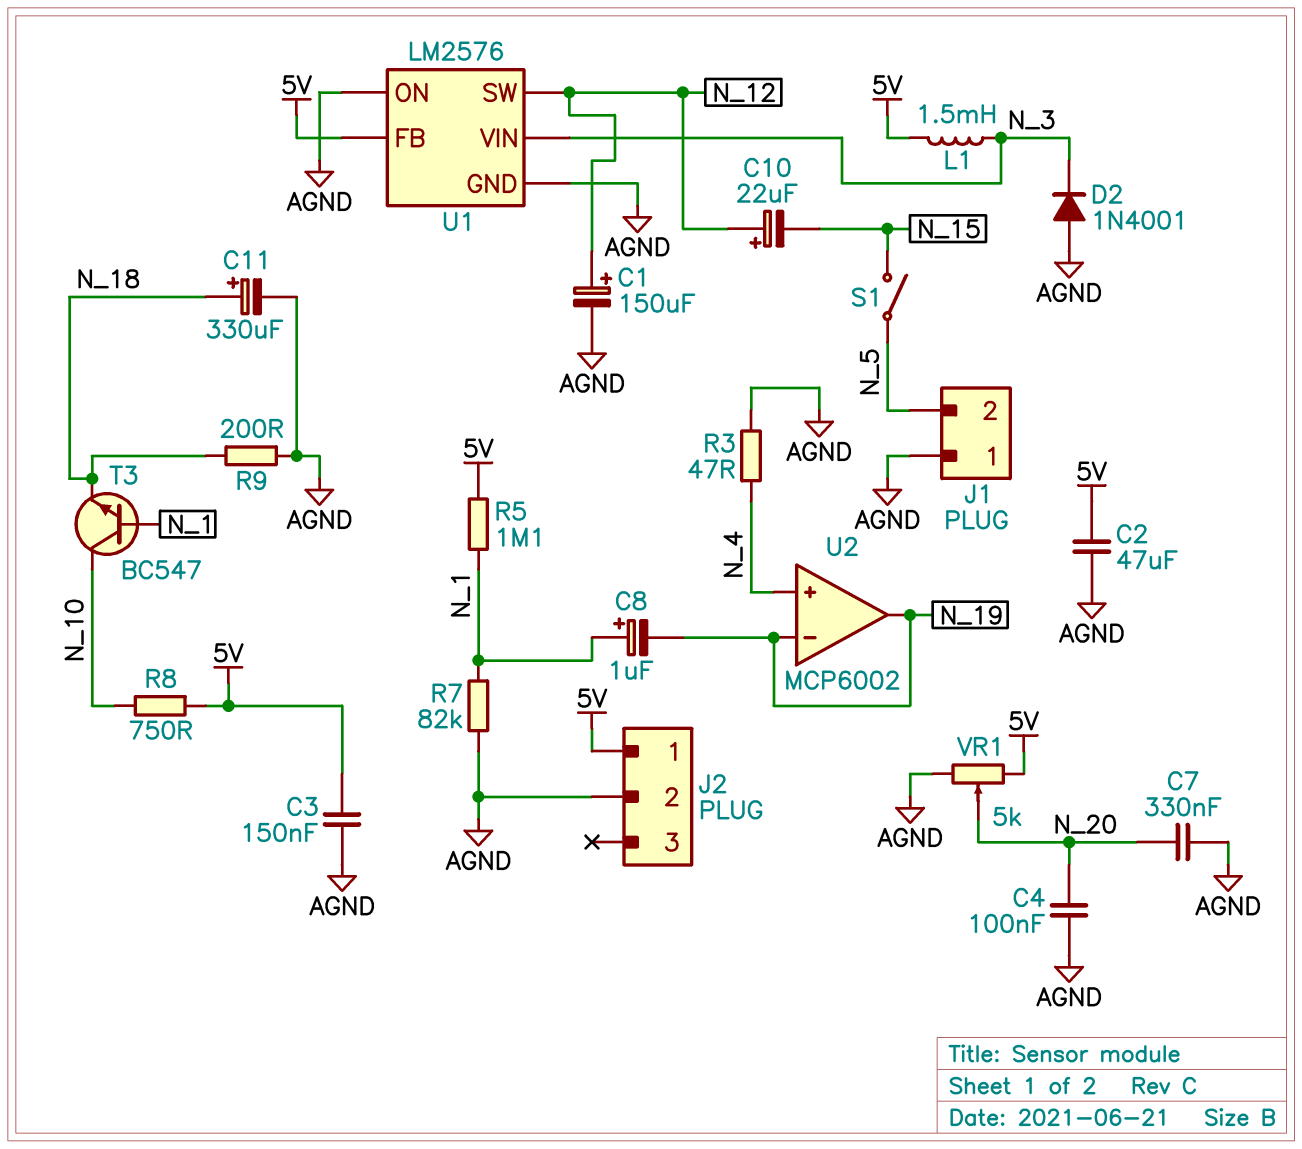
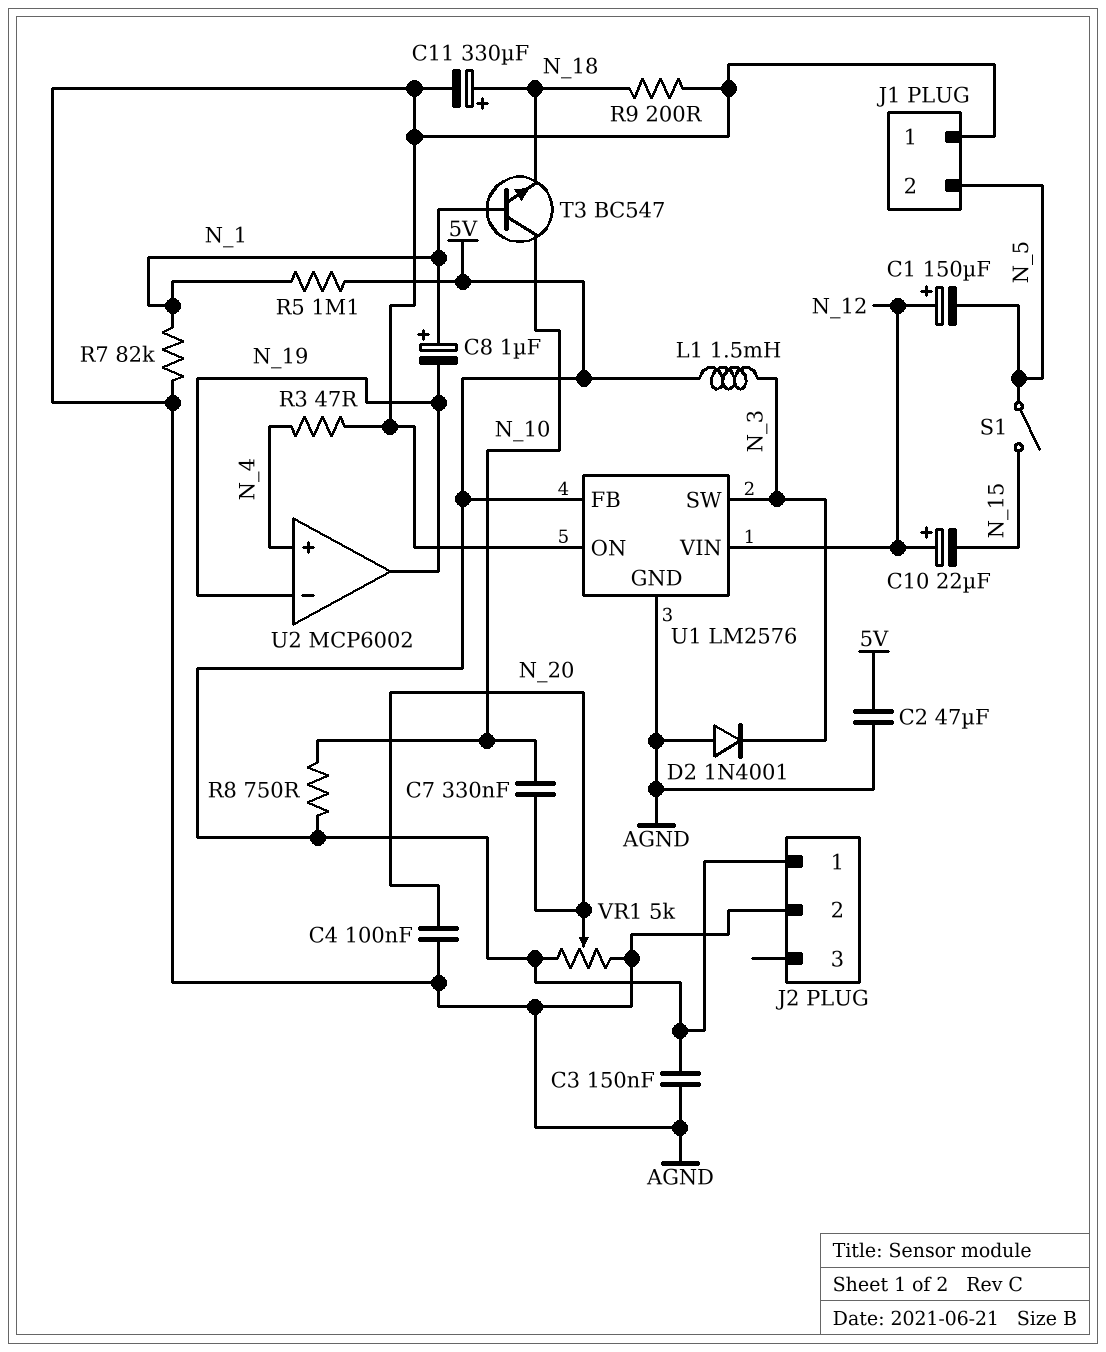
C1: 150uF (plus N_12, minus AGND) -> 150uF (plus N_12, minus N_5)
C7: 330nF (AGND, N_20) -> 330nF (N_10, N_20)
U1 pin SW: N_12 -> N_3
U1 pin VIN: N_3 -> N_12

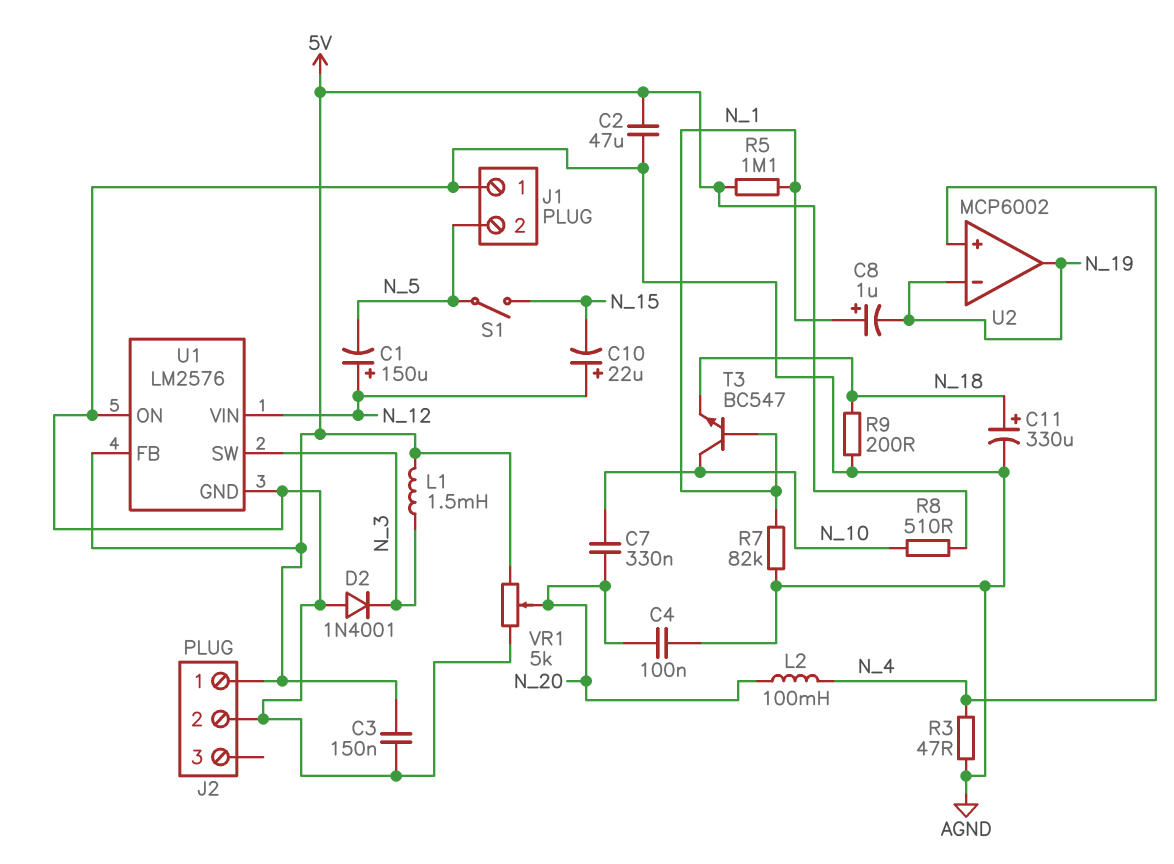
L2: none -> 100mH (N_4, N_20)
R8: 750 (5V, N_10) -> 510 (5V, N_10)

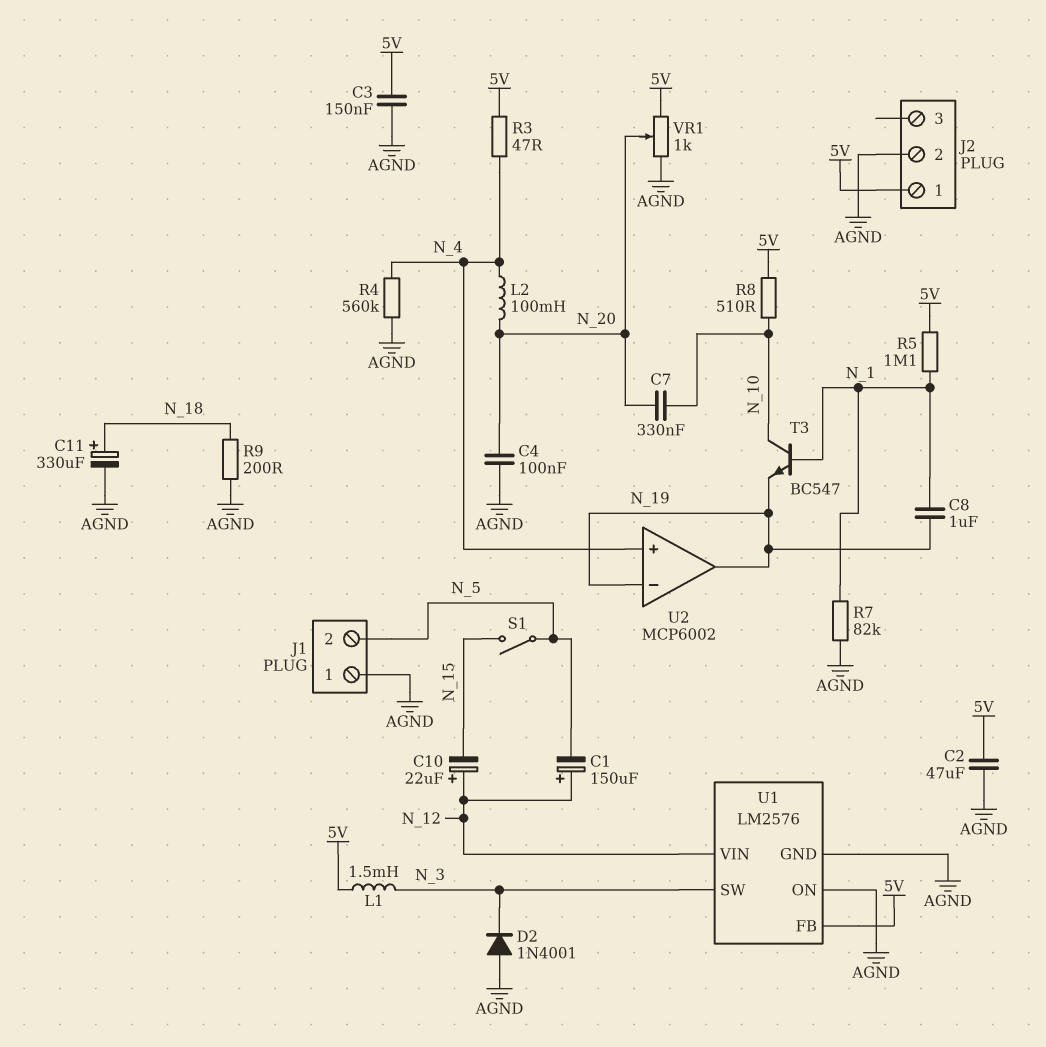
C8: 1uF (plus N_1, minus N_19) -> 1uF (N_1, N_19)
R3: 47 (AGND, N_4) -> 47 (5V, N_4)
R4: none -> 560k (AGND, N_4)
T3: NPN BC547 (B N_1, C N_10, E N_18) -> NPN BC547 (B N_1, C N_10, E N_19)
VR1: 5k (5V, AGND, wiper N_20) -> 1k (5V, AGND, wiper N_20)

